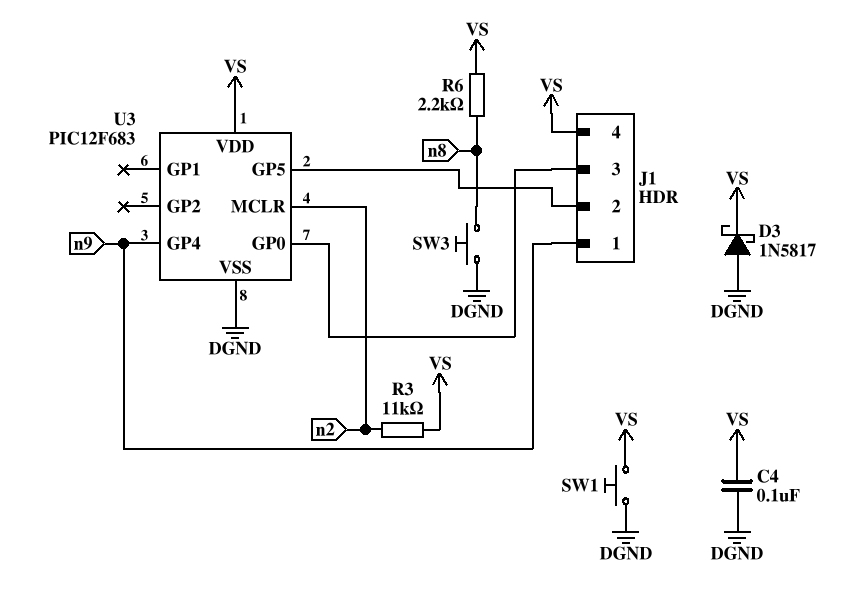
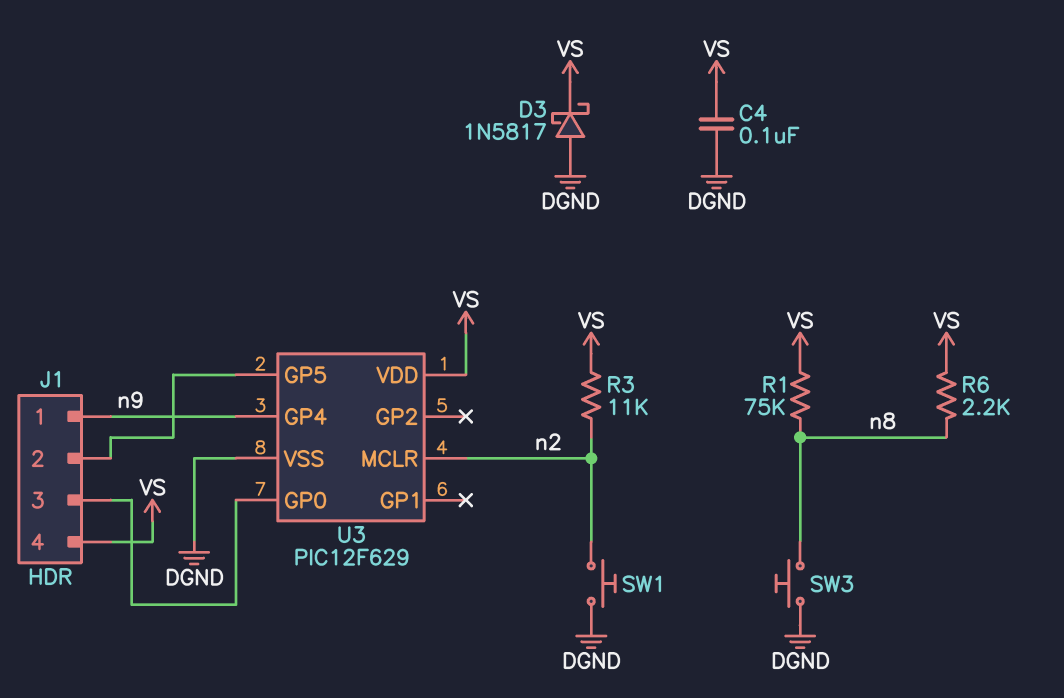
R1: none -> 75k (VS, n8)
SW1: button (DGND, VS) -> button (DGND, n2)
U3: PIC12F683 -> PIC12F629

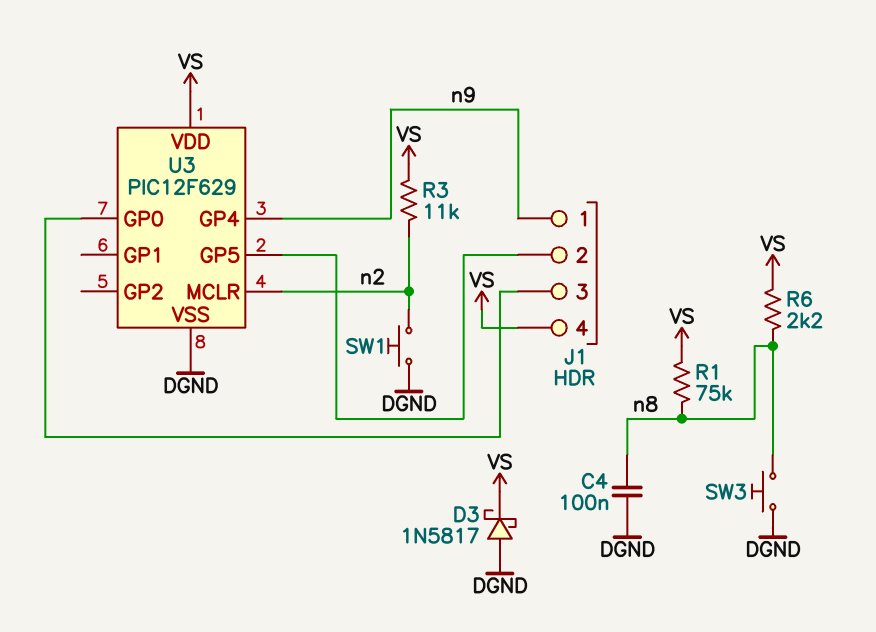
C4: 100nF (DGND, VS) -> 100nF (DGND, n8)

